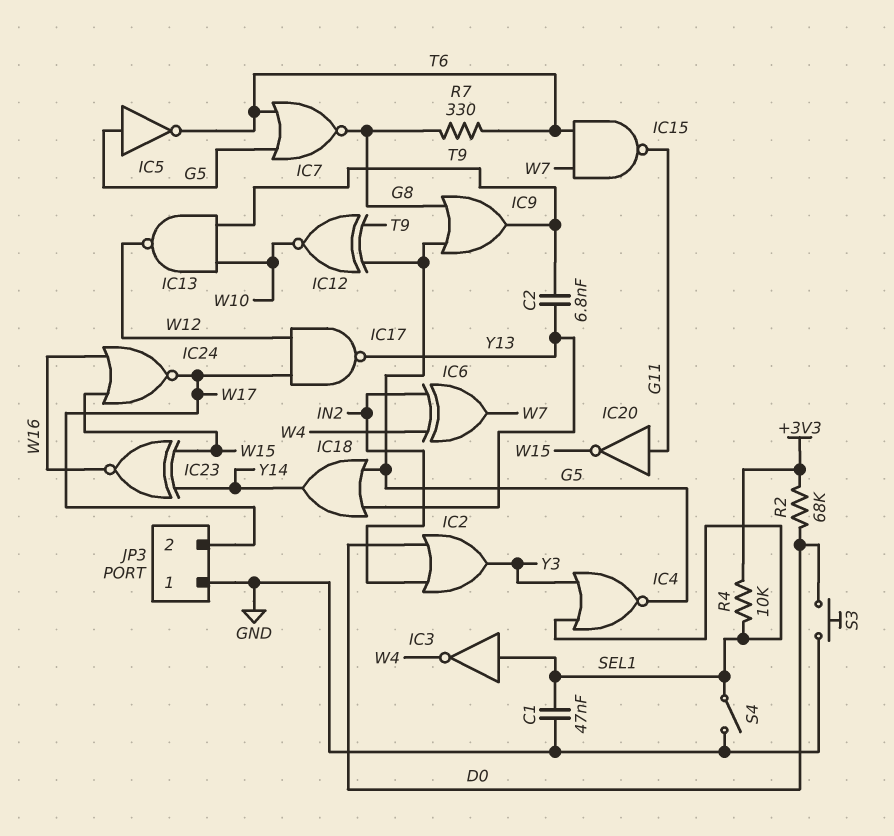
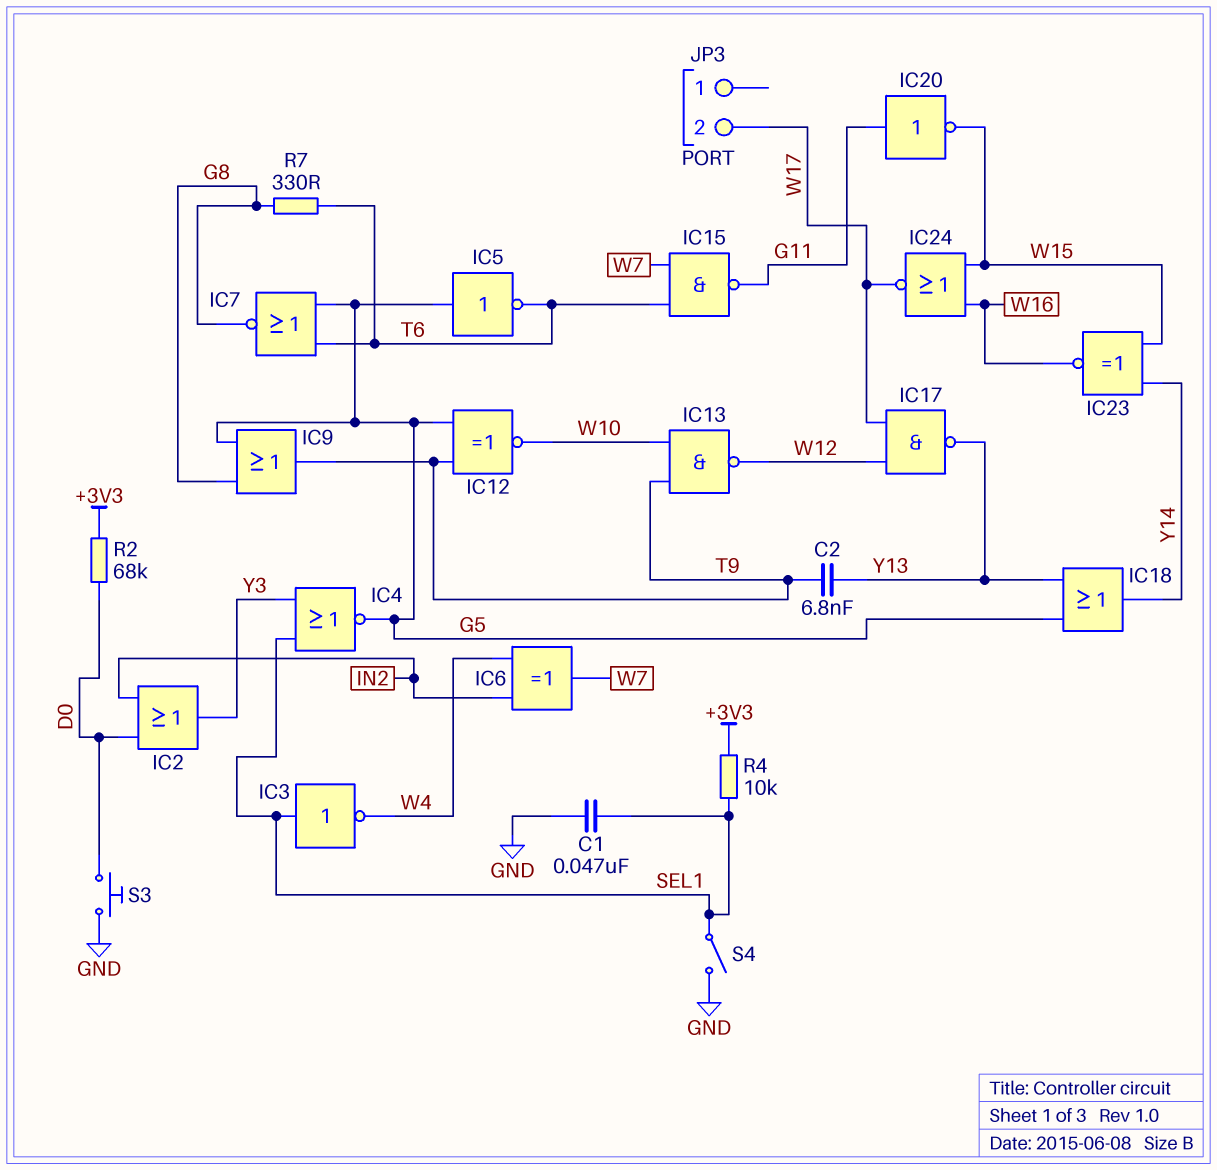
JP3 pin 1: GND -> none

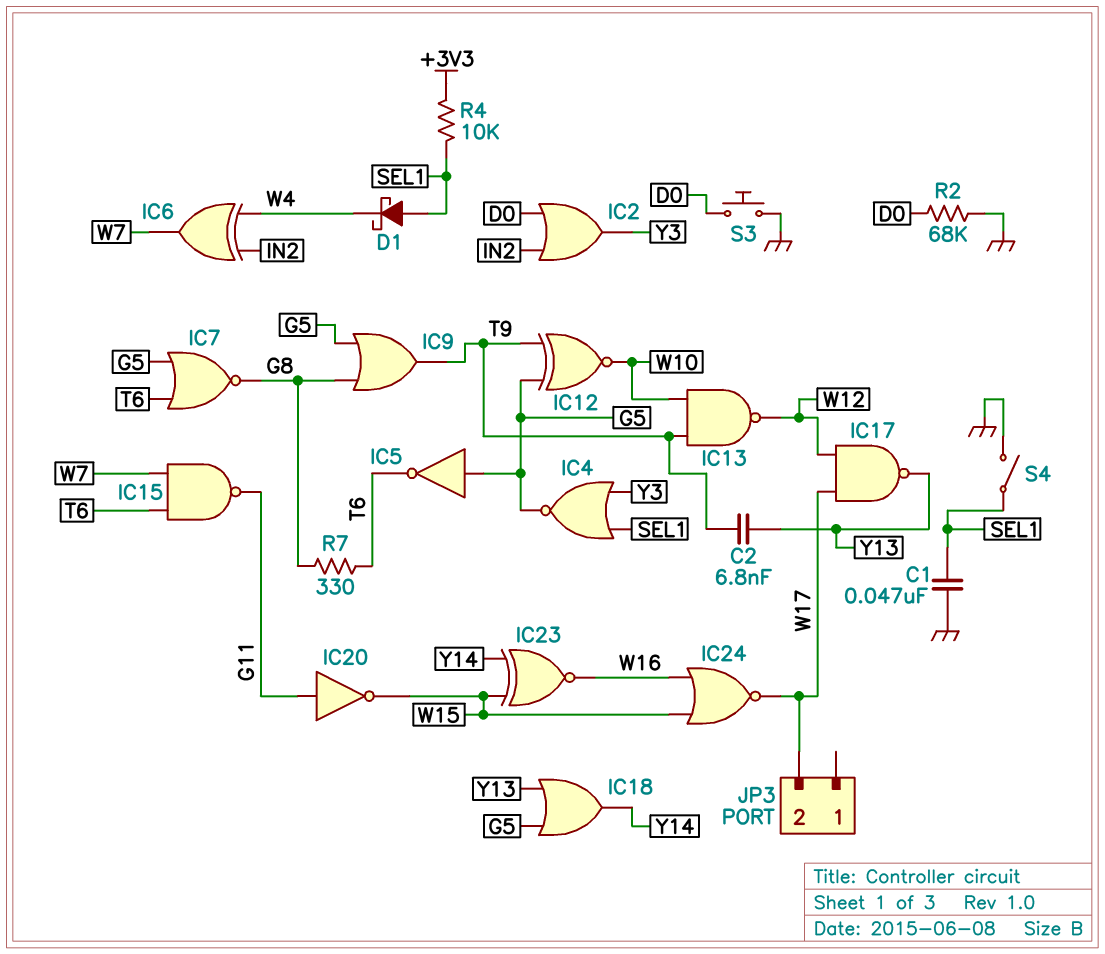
D1: none -> schottky (A SEL1, K W4)
IC3: NOT (in SEL1, out W4) -> none
R2: 68k (+3V3, D0) -> 68k (D0, GND)

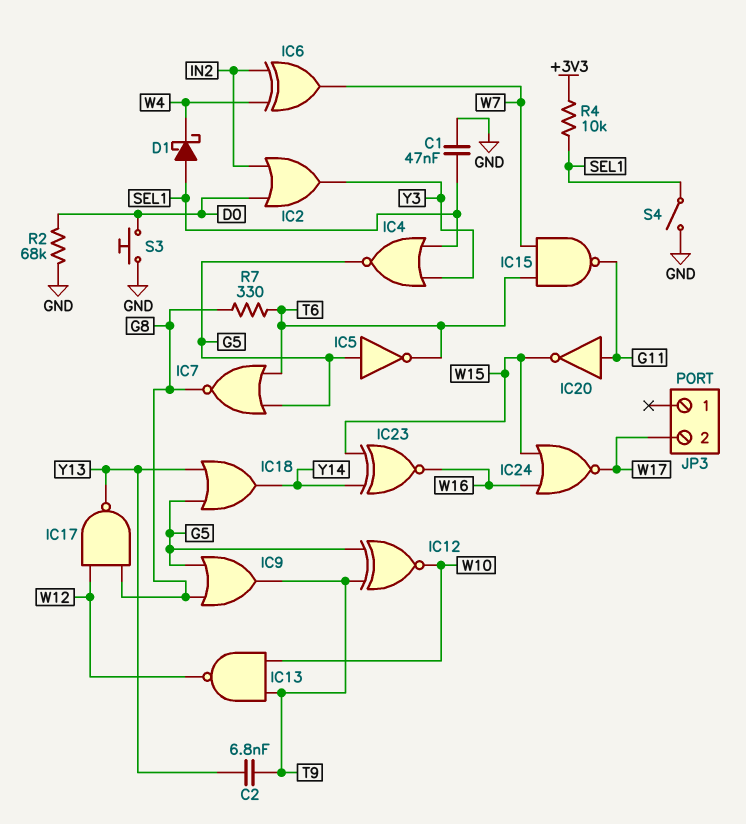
IC17: NAND (in W12, in W17, out Y13) -> NAND (in G8, in W12, out Y13)

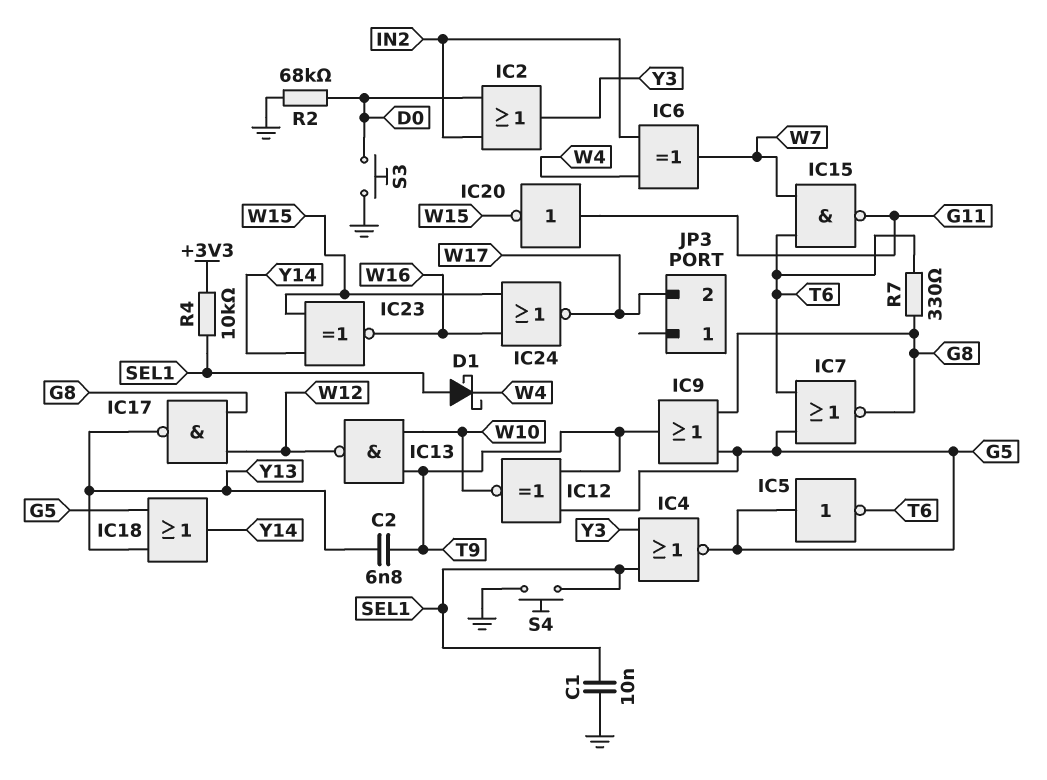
C1: 47nF (GND, SEL1) -> 10nF (GND, SEL1)
S4: switch (GND, SEL1) -> button (GND, SEL1)

